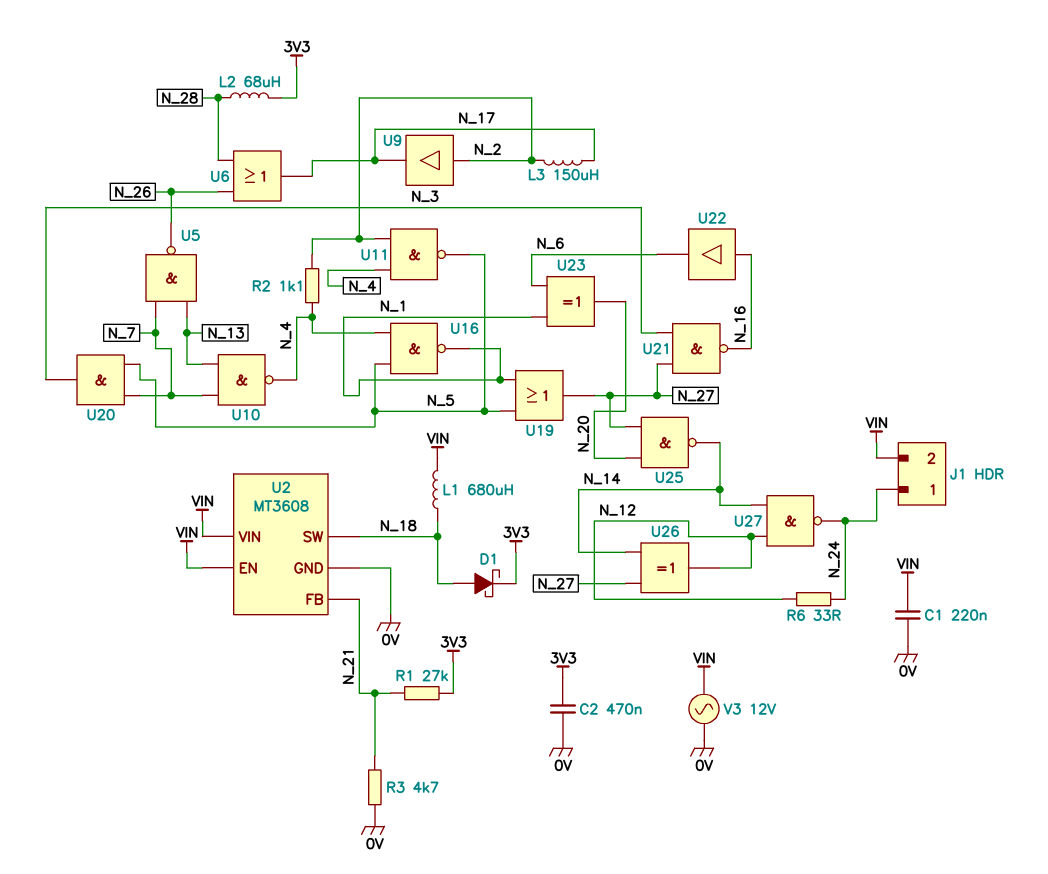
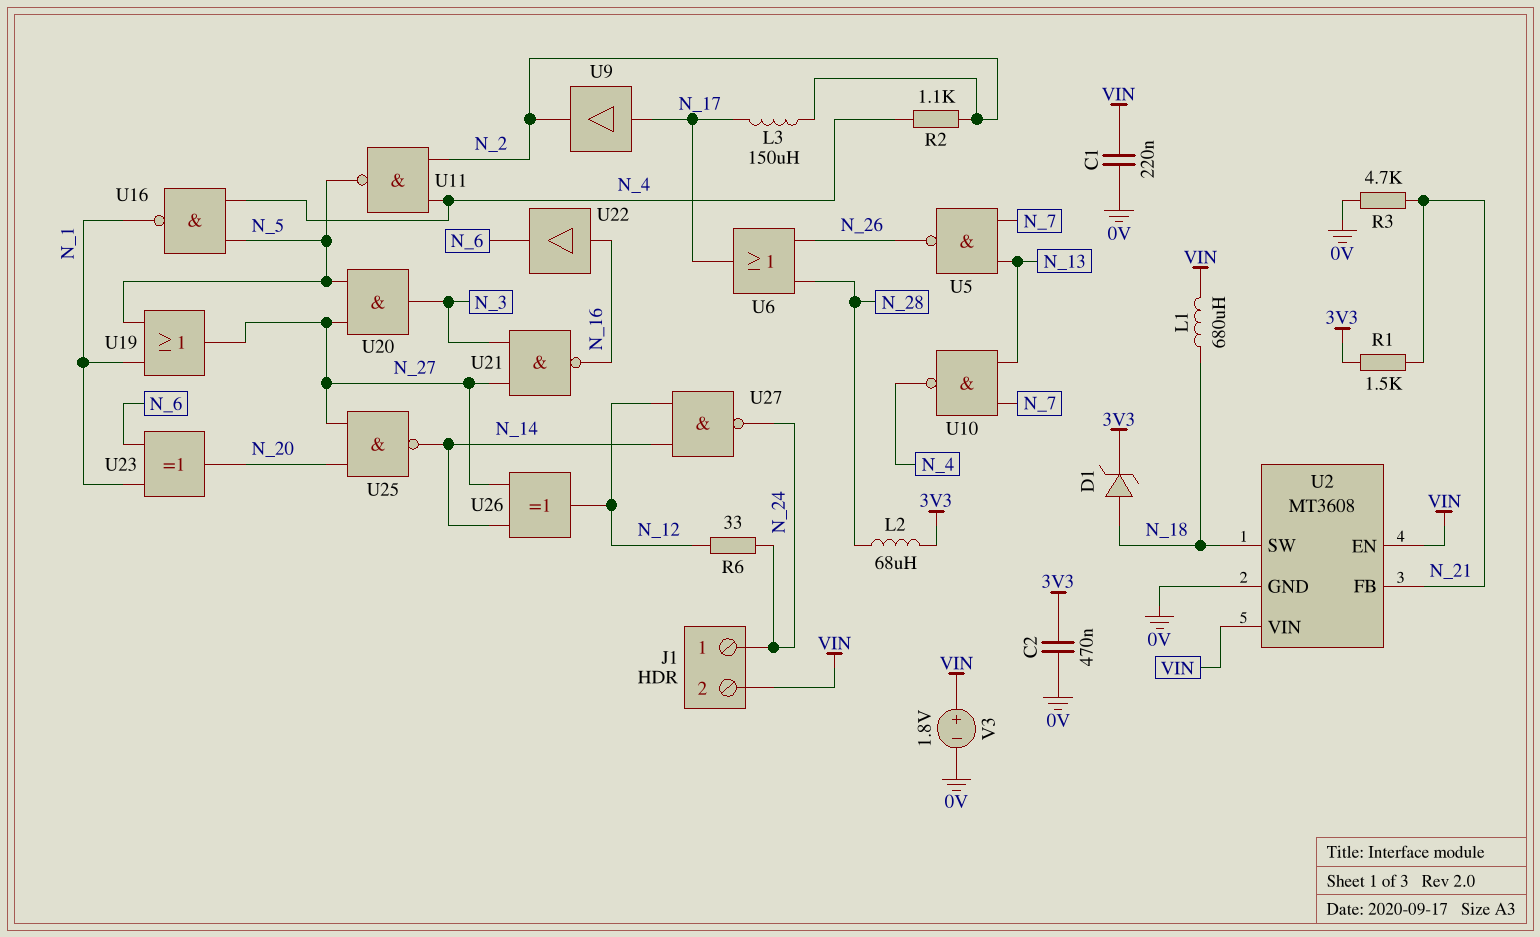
D1: schottky (A N_18, K 3V3) -> zener (A N_18, K 3V3)
R1: 27k (3V3, N_21) -> 1.5k (3V3, N_21)
U9: buffer (in N_2, out N_17) -> buffer (in N_17, out N_2)
U20: AND (in N_5, in N_7, out N_3) -> AND (in N_5, in N_27, out N_3)
V3: AC 12V (0V, VIN) -> 1.8V (plus VIN, minus 0V)

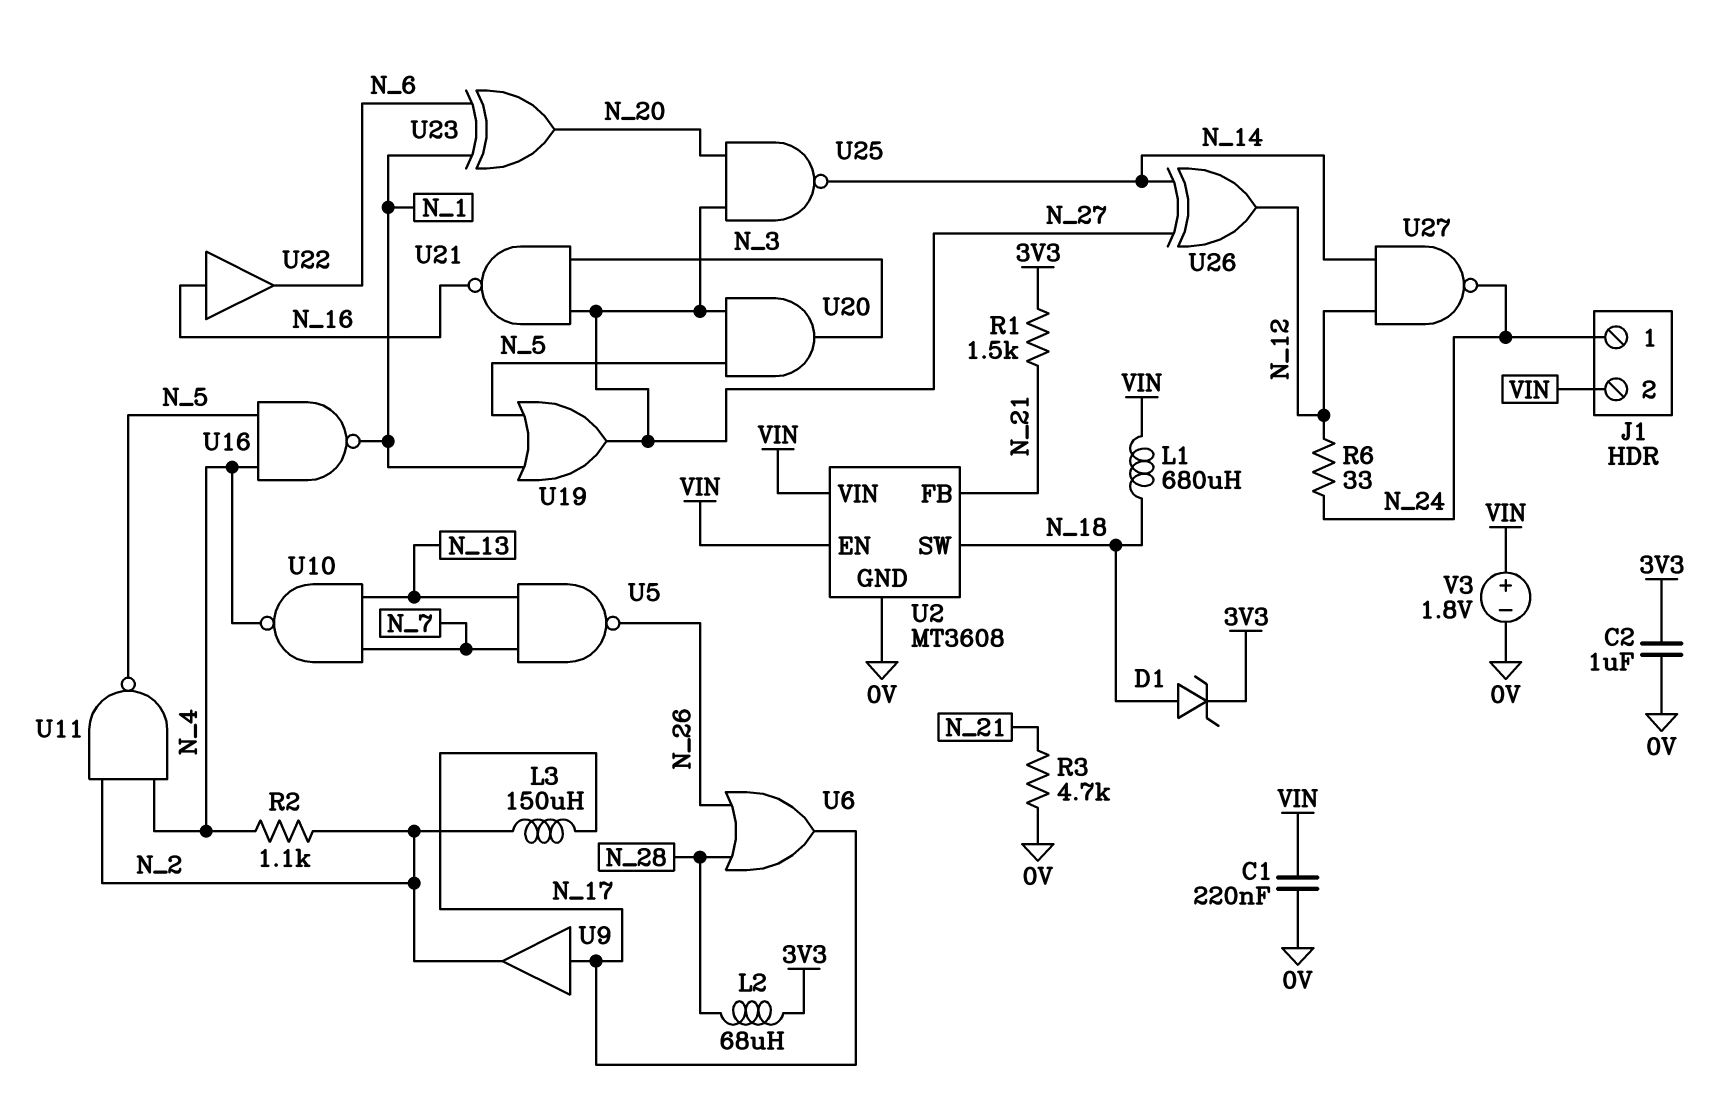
C2: 470nF (0V, 3V3) -> 1uF (0V, 3V3)

